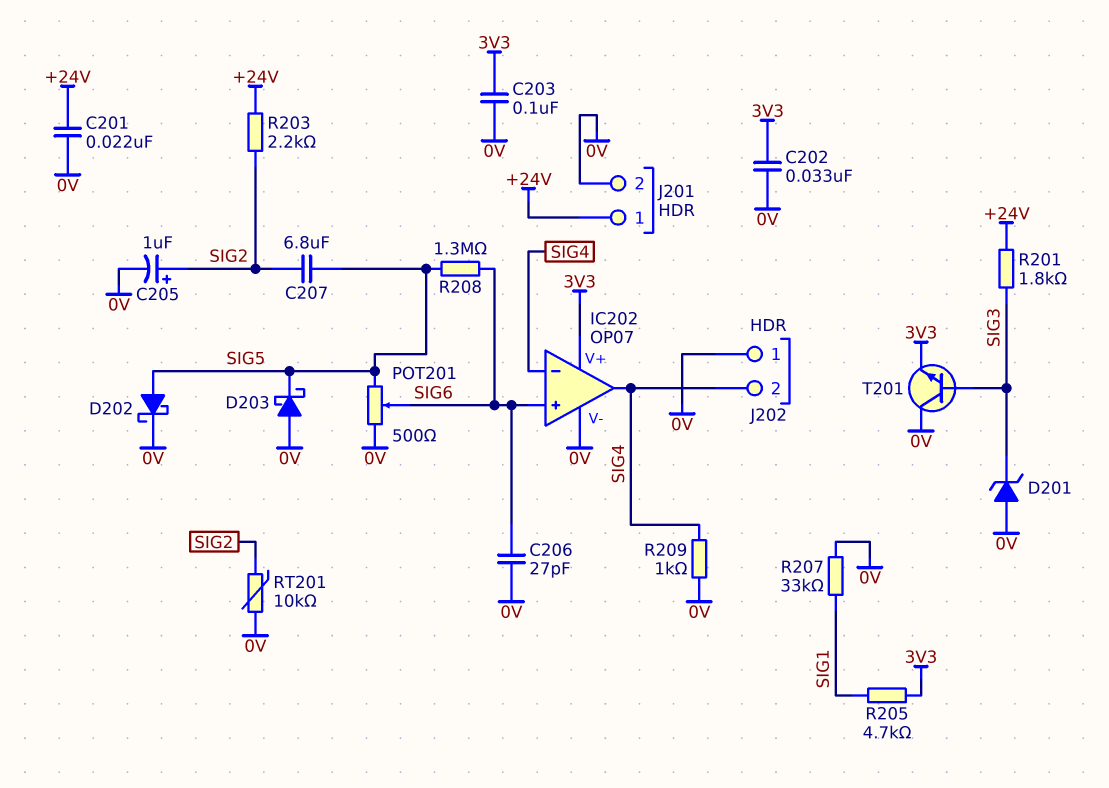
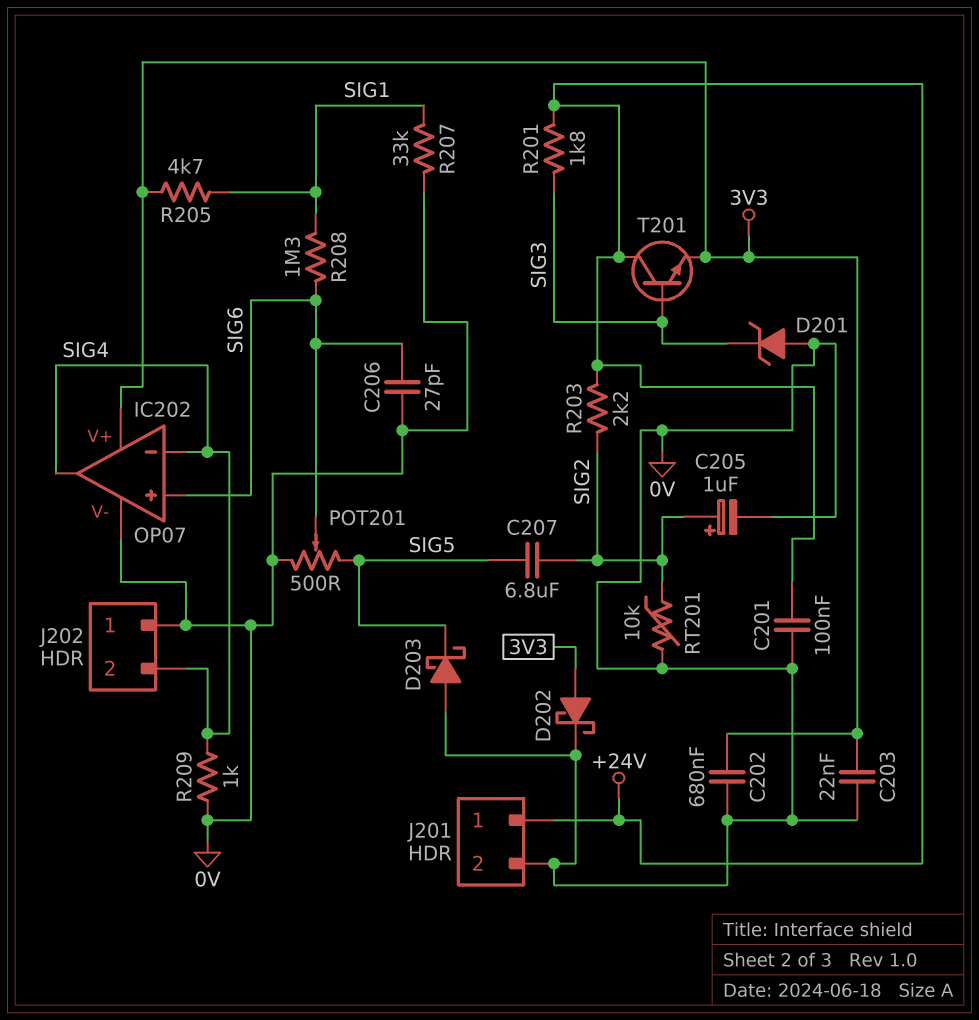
C201: 22nF (+24V, 0V) -> 100nF (+24V, 0V)
C202: 33nF (0V, 3V3) -> 680nF (0V, 3V3)
C203: 100nF (0V, 3V3) -> 22nF (0V, 3V3)
D202: schottky (A SIG5, K 0V) -> schottky (A 3V3, K 0V)
R208: 1.3M (SIG5, SIG6) -> 1.3M (SIG1, SIG6)
T201: NPN (B SIG3, C 0V, E 3V3) -> NPN (B SIG3, C +24V, E 3V3)

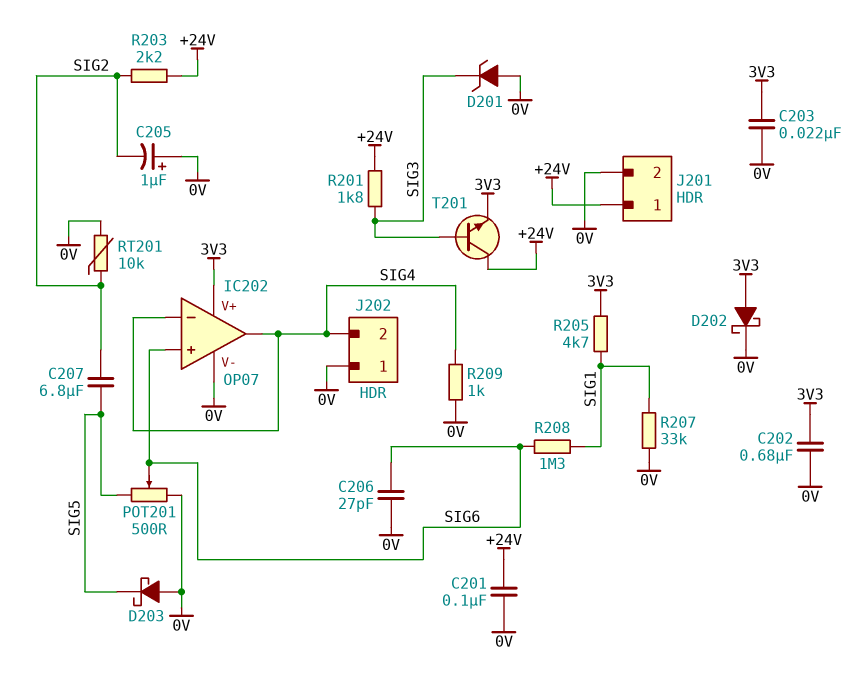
C205: 1uF (plus SIG2, minus 0V) -> 1uF (plus 0V, minus SIG2)

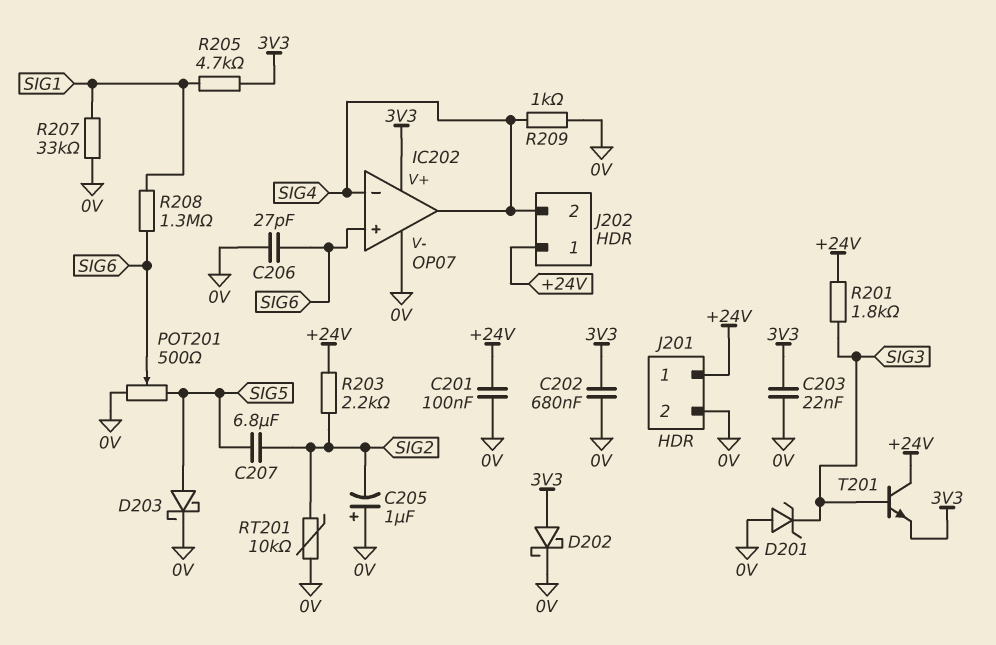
D203: schottky (A 0V, K SIG5) -> schottky (A SIG5, K 0V)
J202 pin 1: 0V -> +24V

